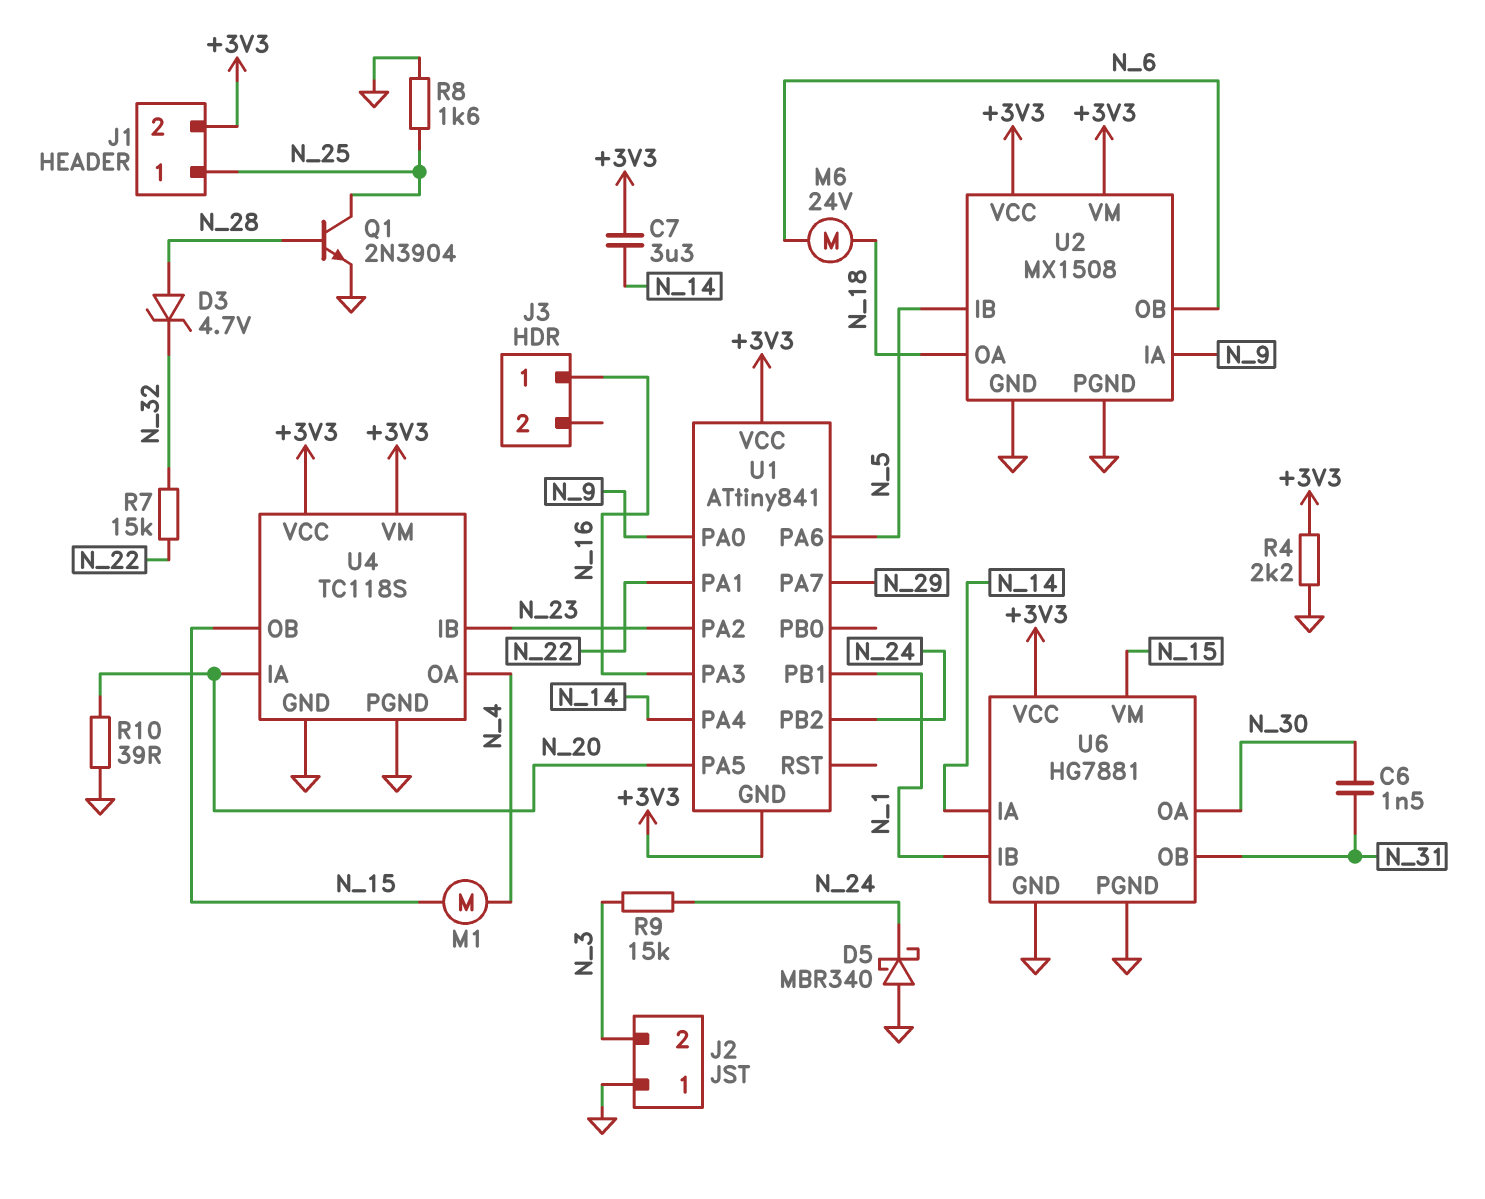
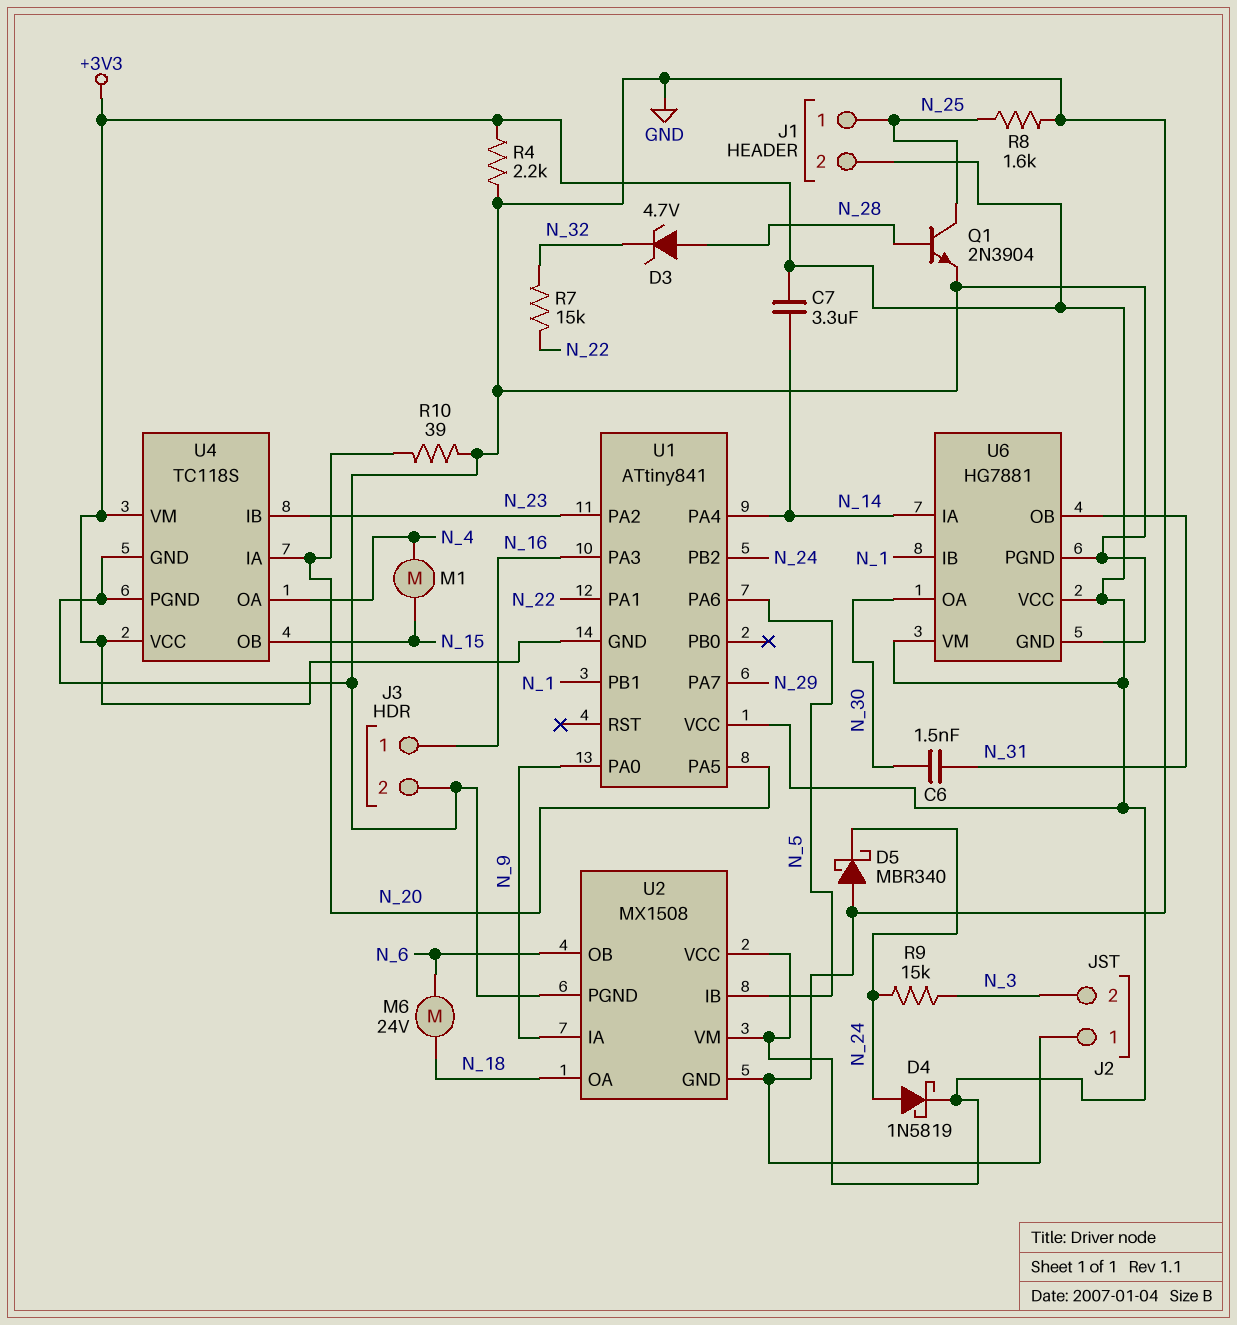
D4: none -> schottky 1N5819 (A N_24, K +3V3)
J3 pin 2: none -> GND
U6 pin VM: N_15 -> +3V3

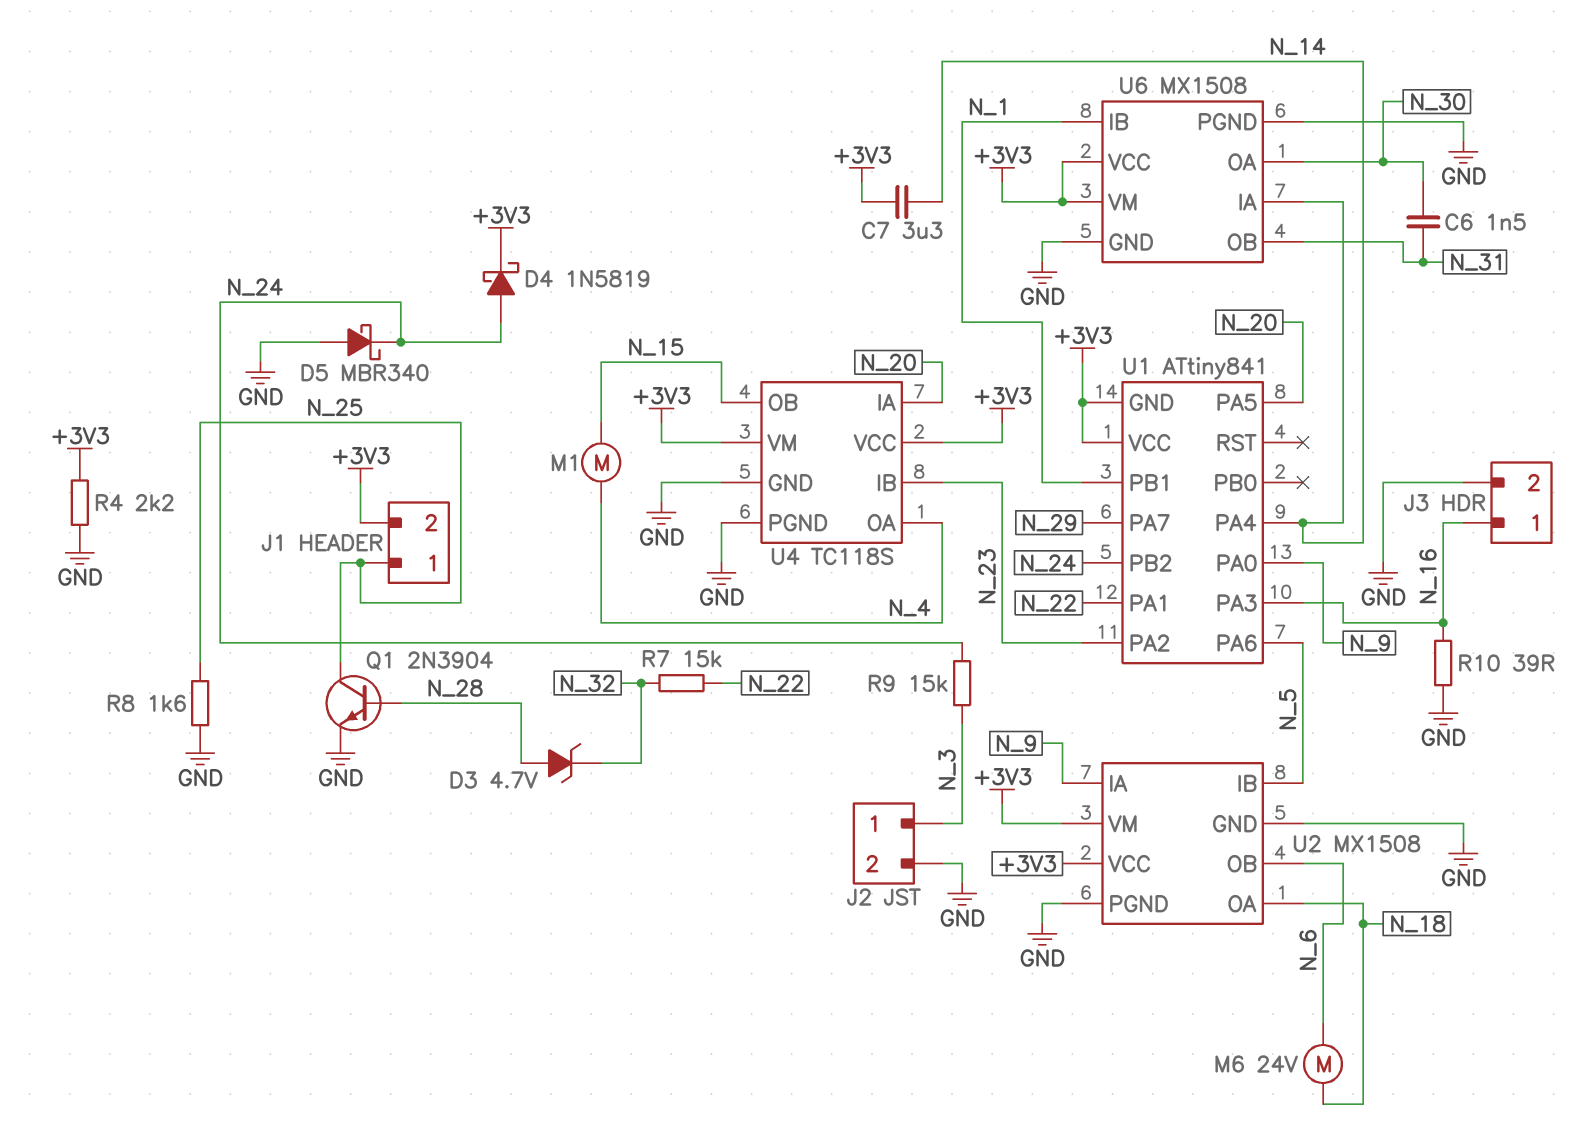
J2 pin 1: GND -> N_3
J2 pin 2: N_3 -> GND
R10: 39 (GND, N_20) -> 39 (GND, N_16)
U6: HG7881 -> MX1508

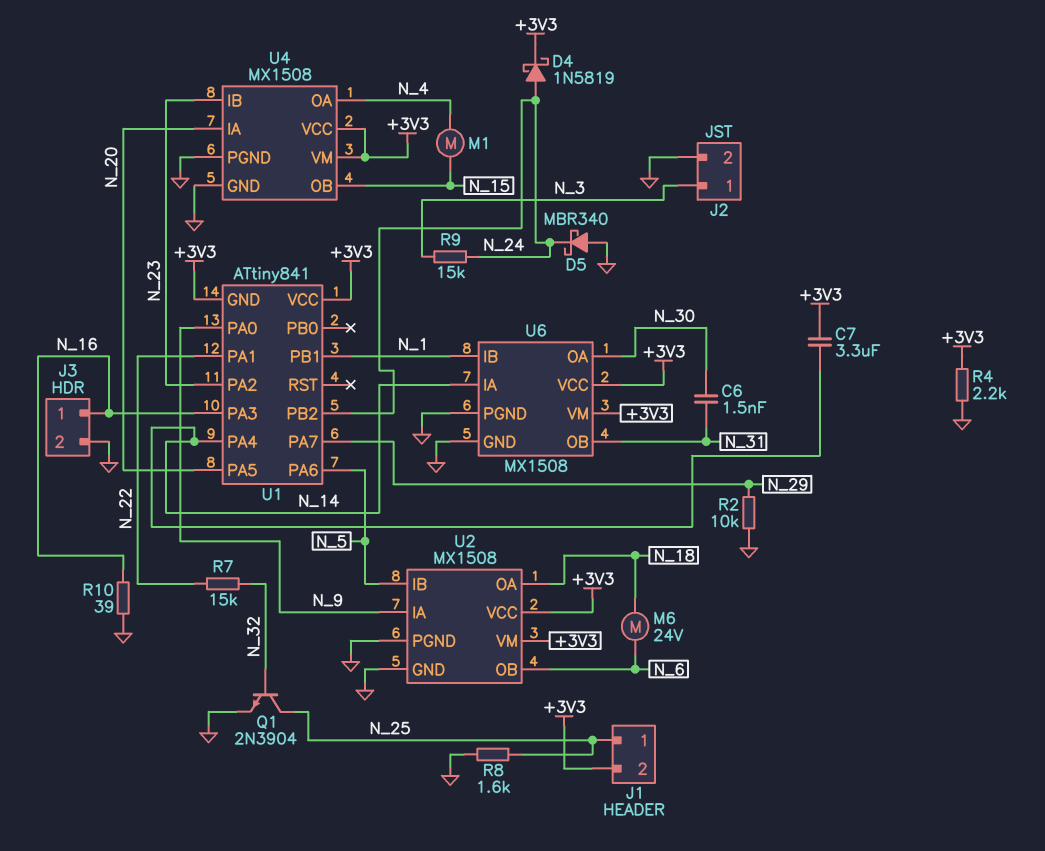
D3: zener 4.7V (A N_28, K N_32) -> none
Q1: NPN 2N3904 (B N_28, C N_25, E GND) -> NPN 2N3904 (B N_32, C N_25, E GND)
R2: none -> 10k (GND, N_29)
U4: TC118S -> MX1508

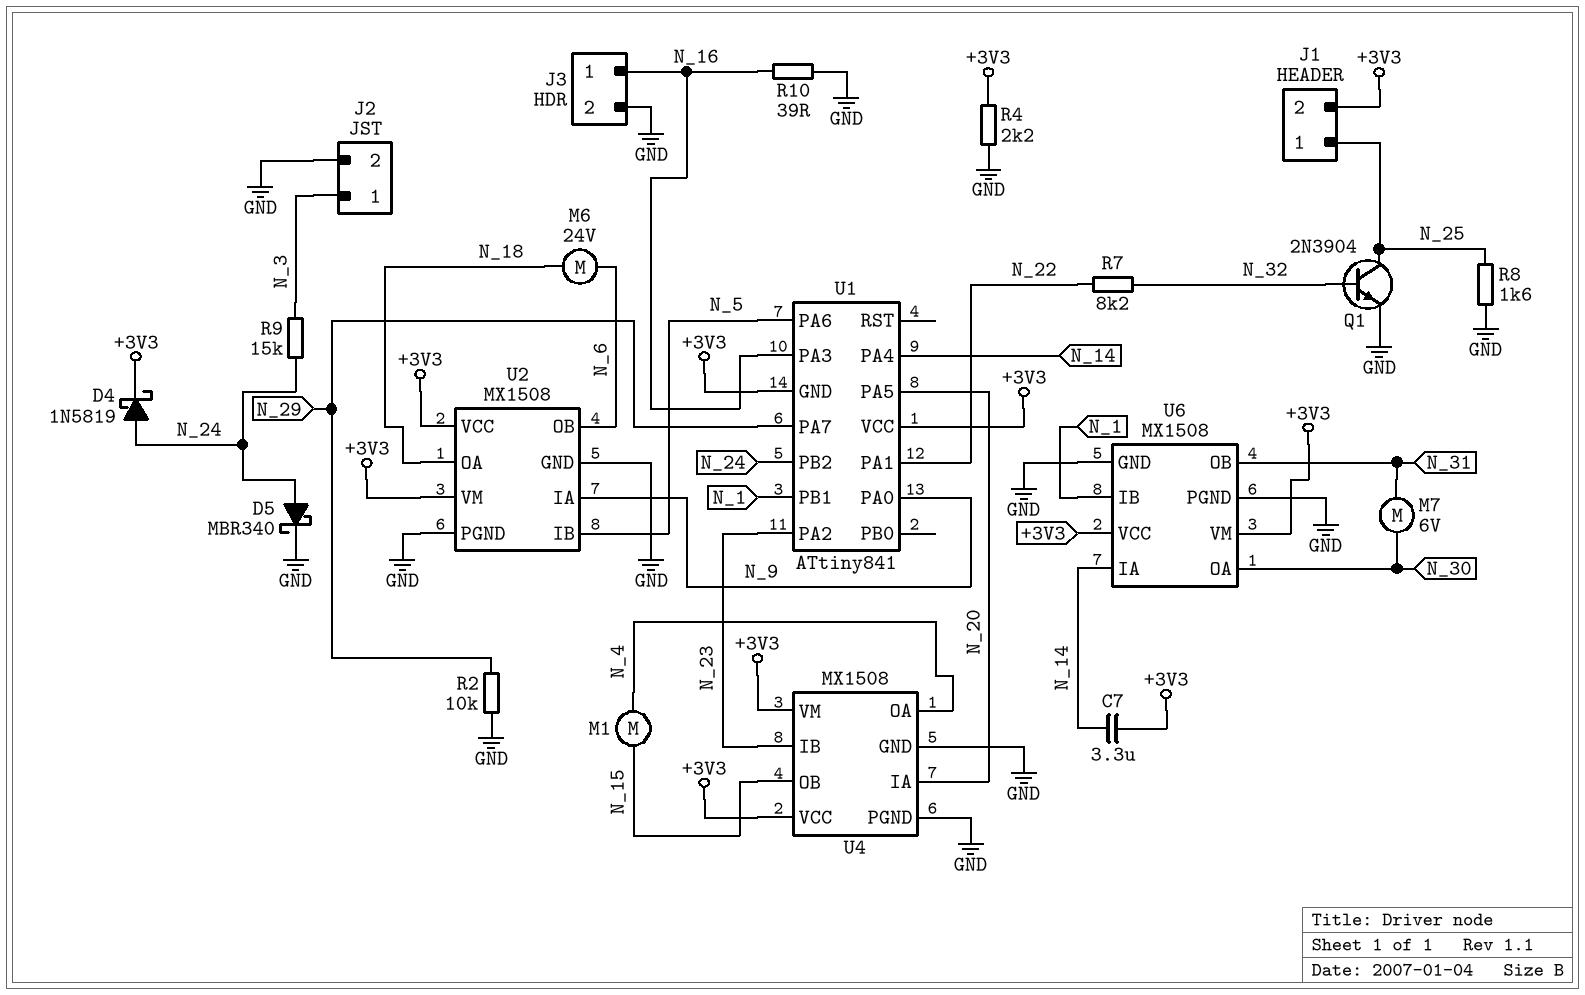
C6: 1.5nF (N_30, N_31) -> none
D5: schottky MBR340 (A GND, K N_24) -> schottky MBR340 (A N_24, K GND)
M7: none -> motor 6V (N_30, N_31)
R7: 15k (N_22, N_32) -> 8.2k (N_22, N_32)

